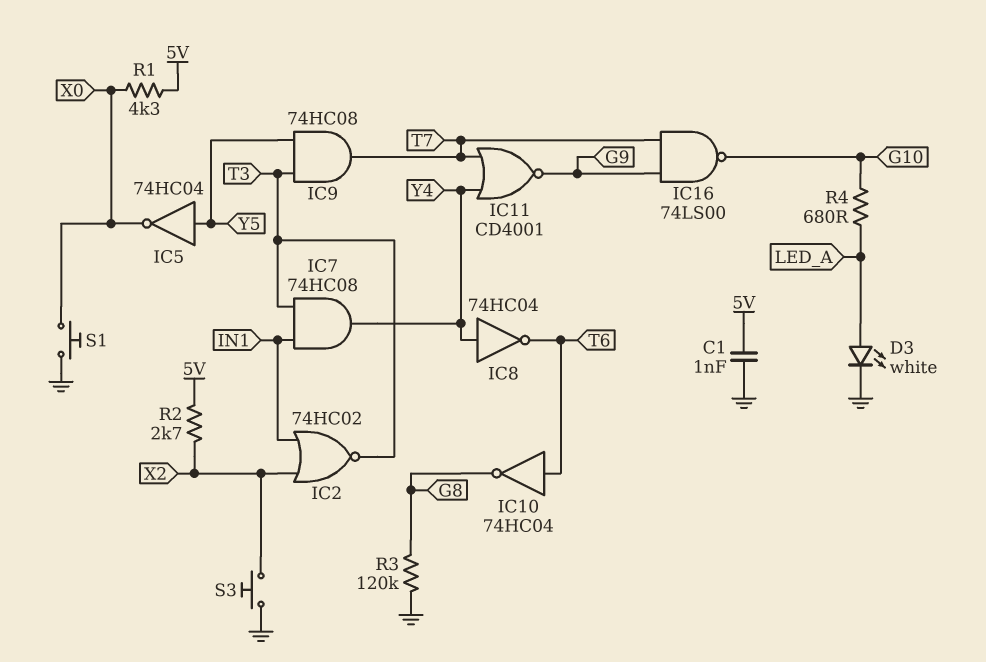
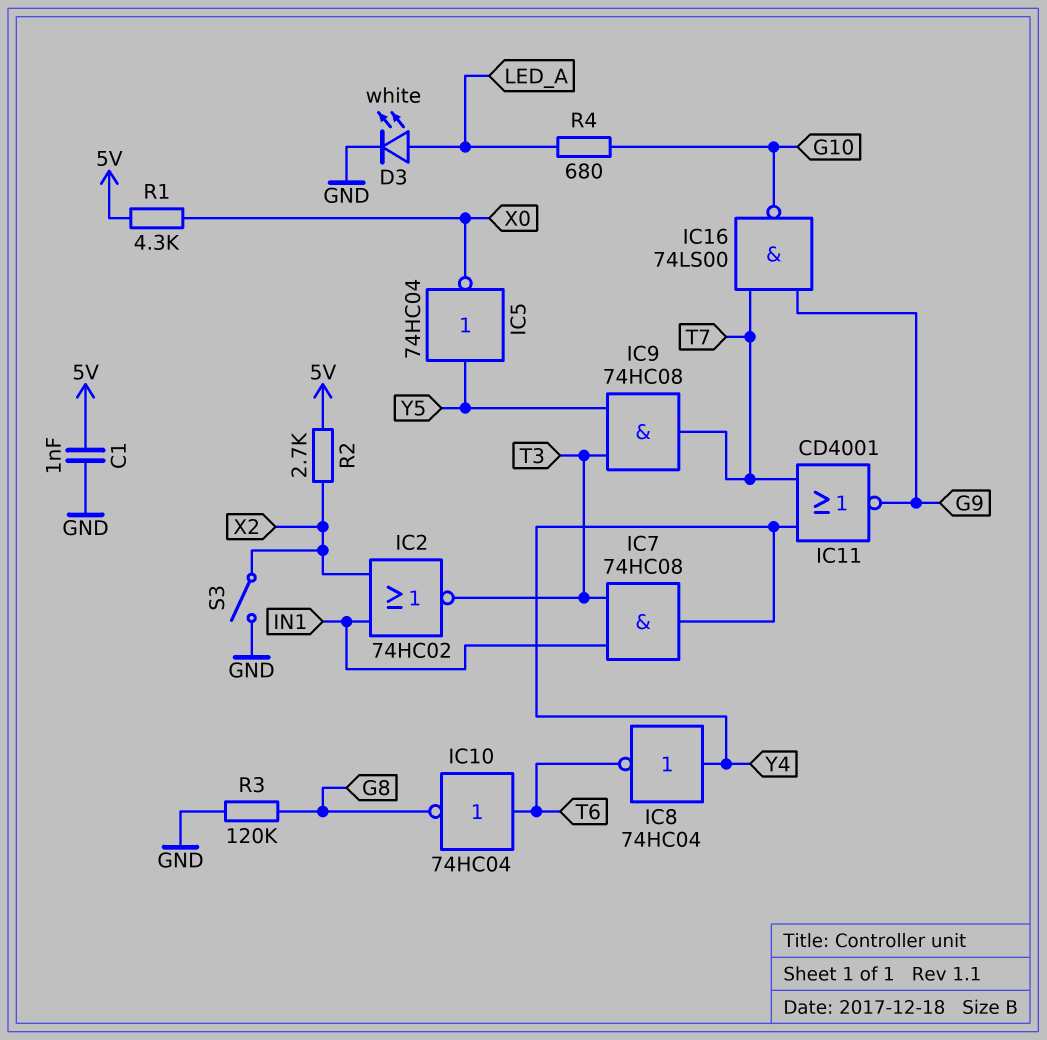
S1: button (GND, X0) -> none
S3: button (GND, X2) -> switch (GND, X2)

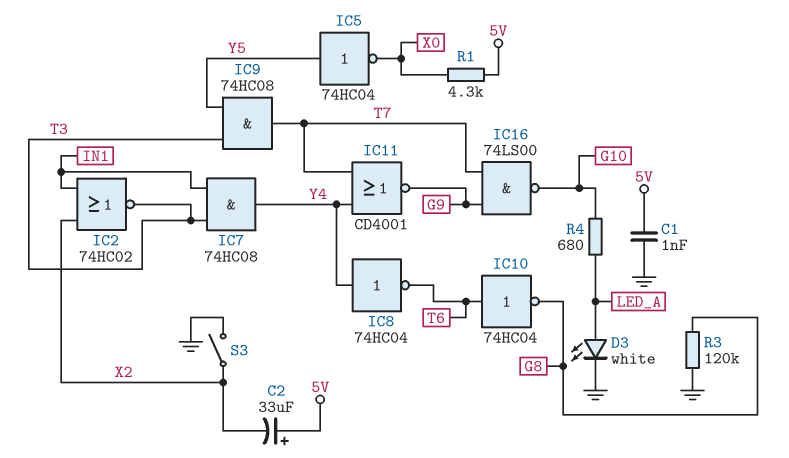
C2: none -> 33uF (plus 5V, minus X2)
R2: 2.7k (5V, X2) -> none

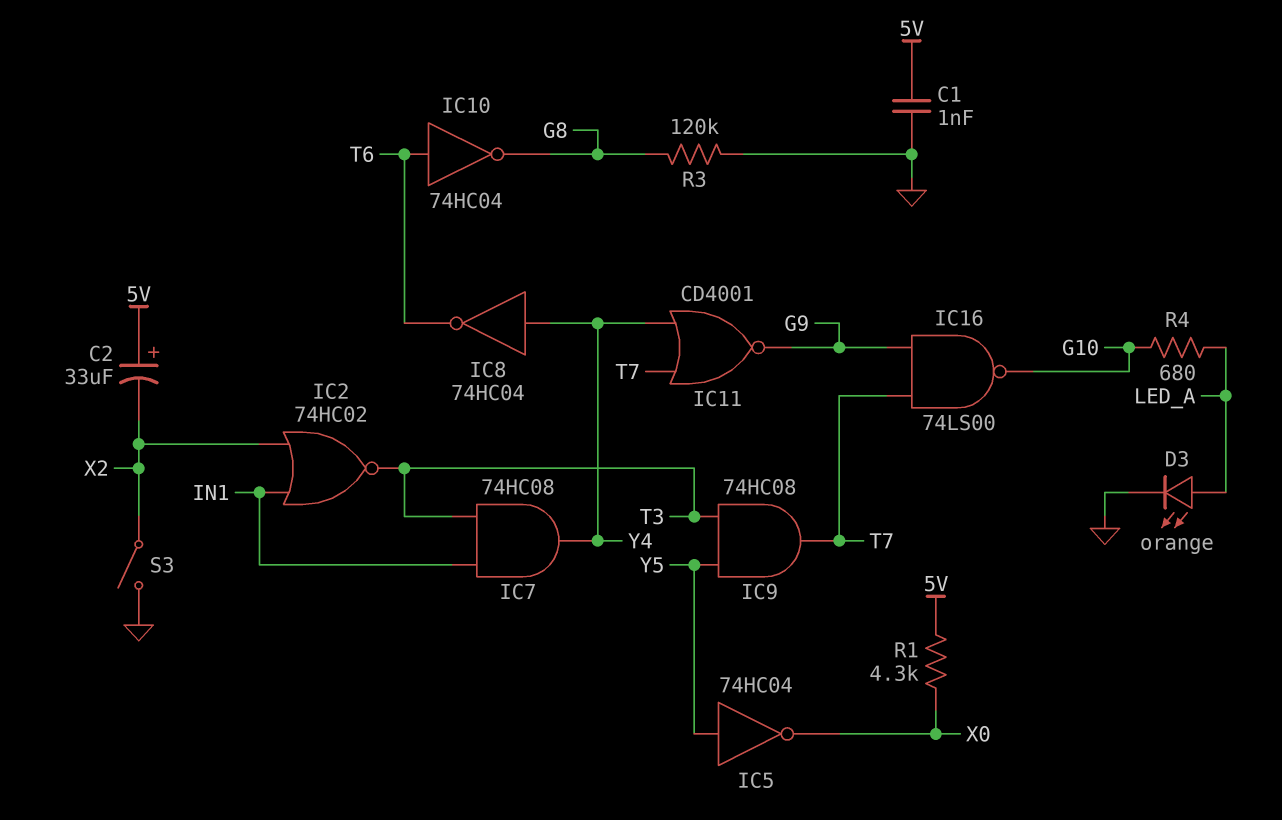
D3: LED white (A LED_A, K GND) -> LED orange (A LED_A, K GND)

